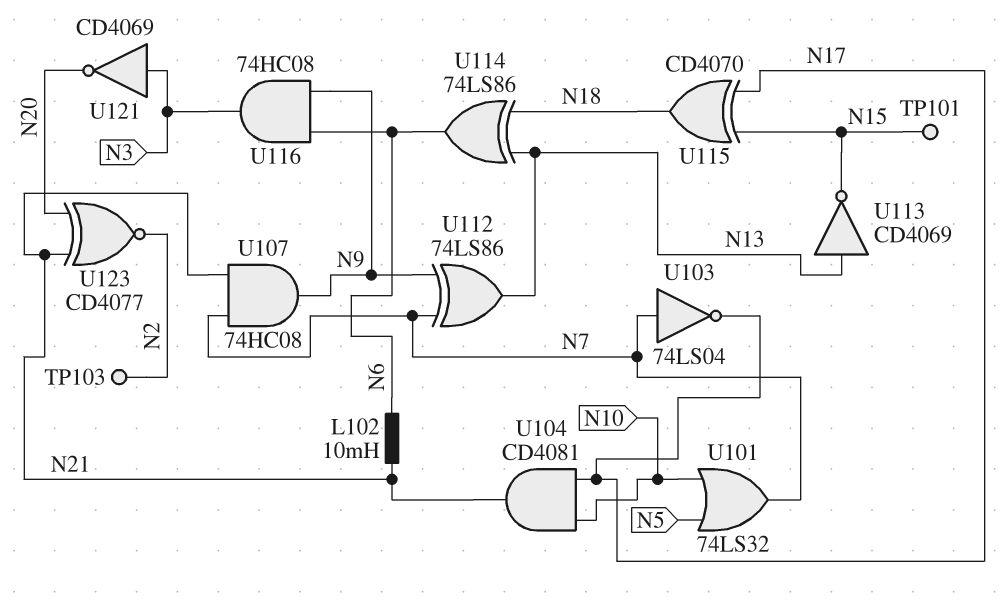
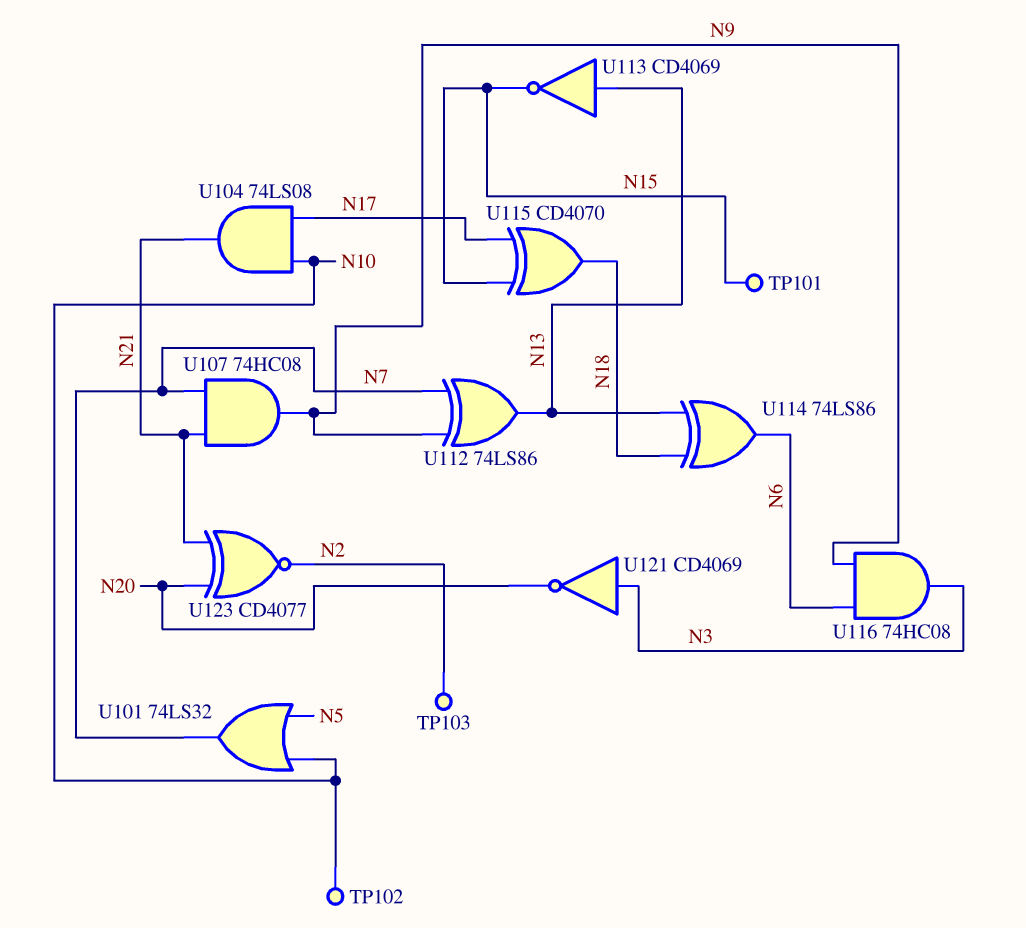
L102: 10mH (N6, N21) -> none
TP102: none -> test point (N10)
U103: NOT 74LS04 (in N7, out N17) -> none
U104: AND CD4081 (in N10, in N17, out N21) -> AND 74LS08 (in N10, in N17, out N21)

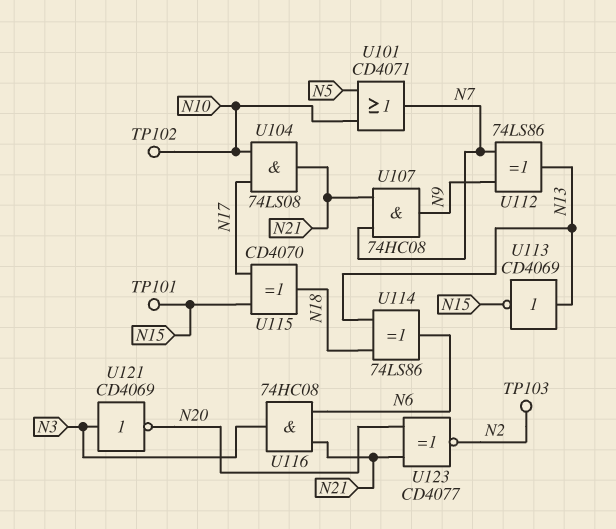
U101: OR 74LS32 (in N5, in N10, out N7) -> OR CD4071 (in N5, in N10, out N7)
U116: AND 74HC08 (in N6, in N9, out N3) -> AND 74HC08 (in N6, in N21, out N3)

